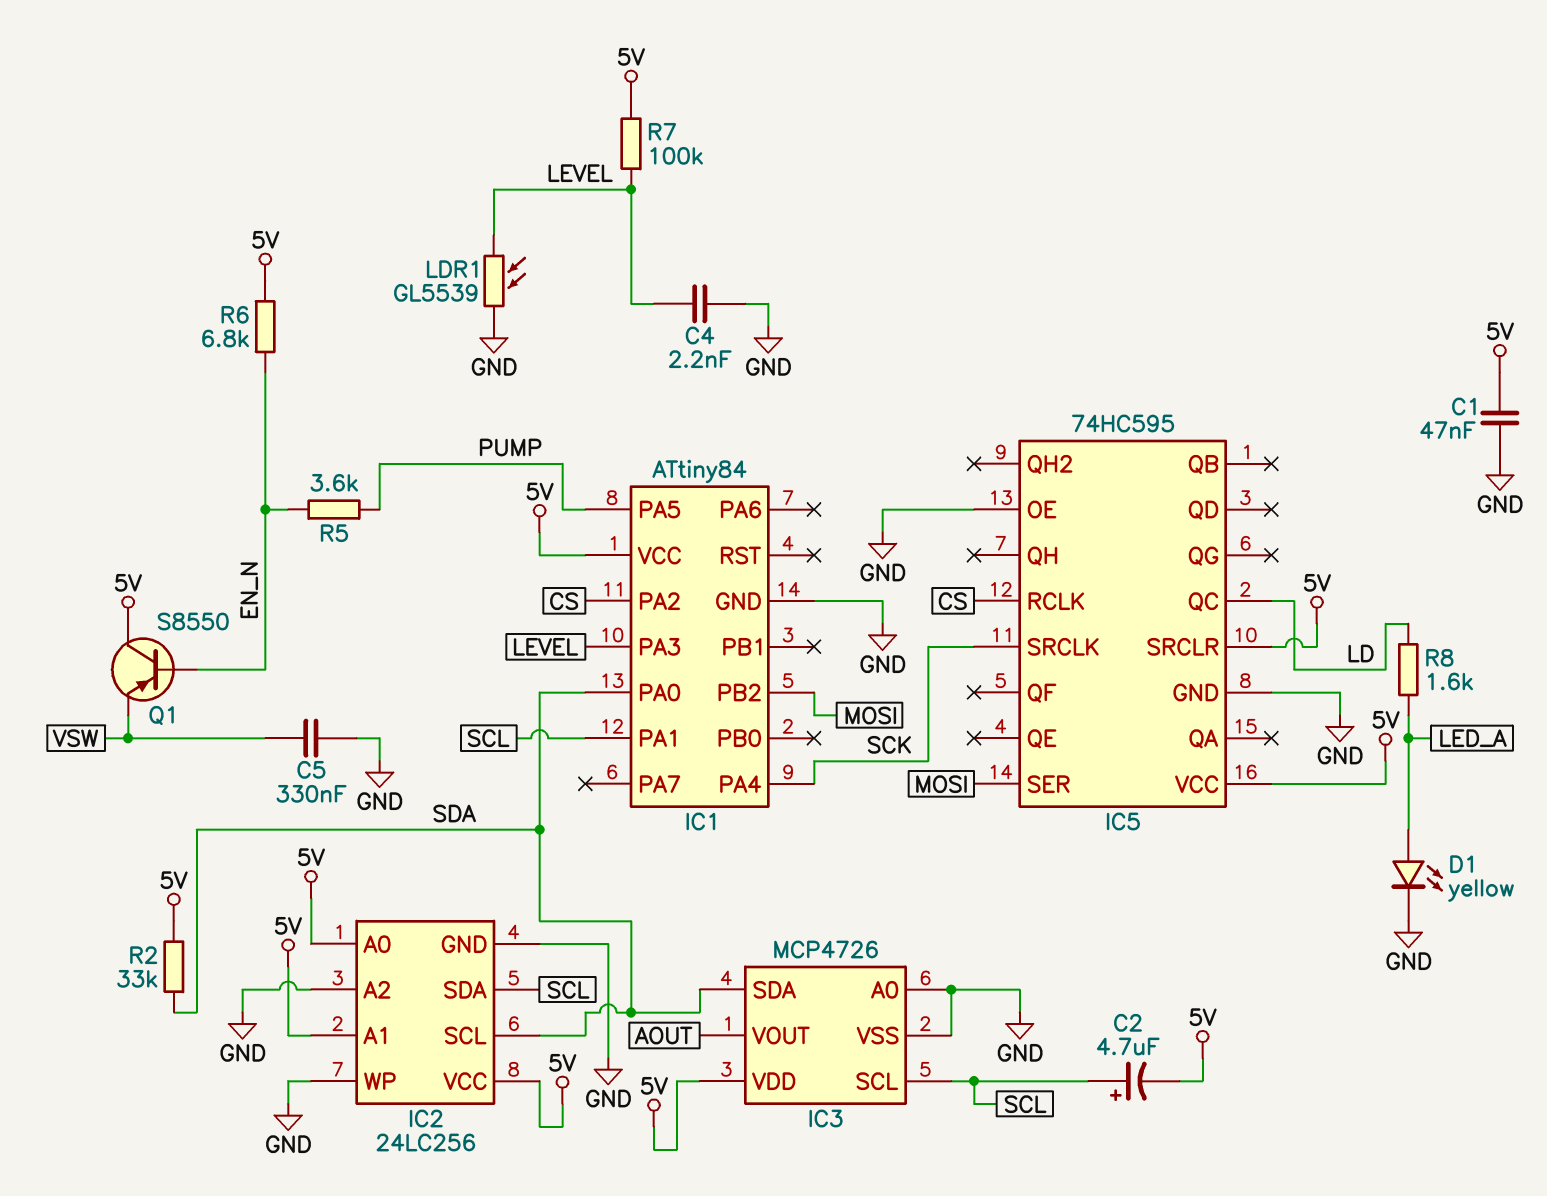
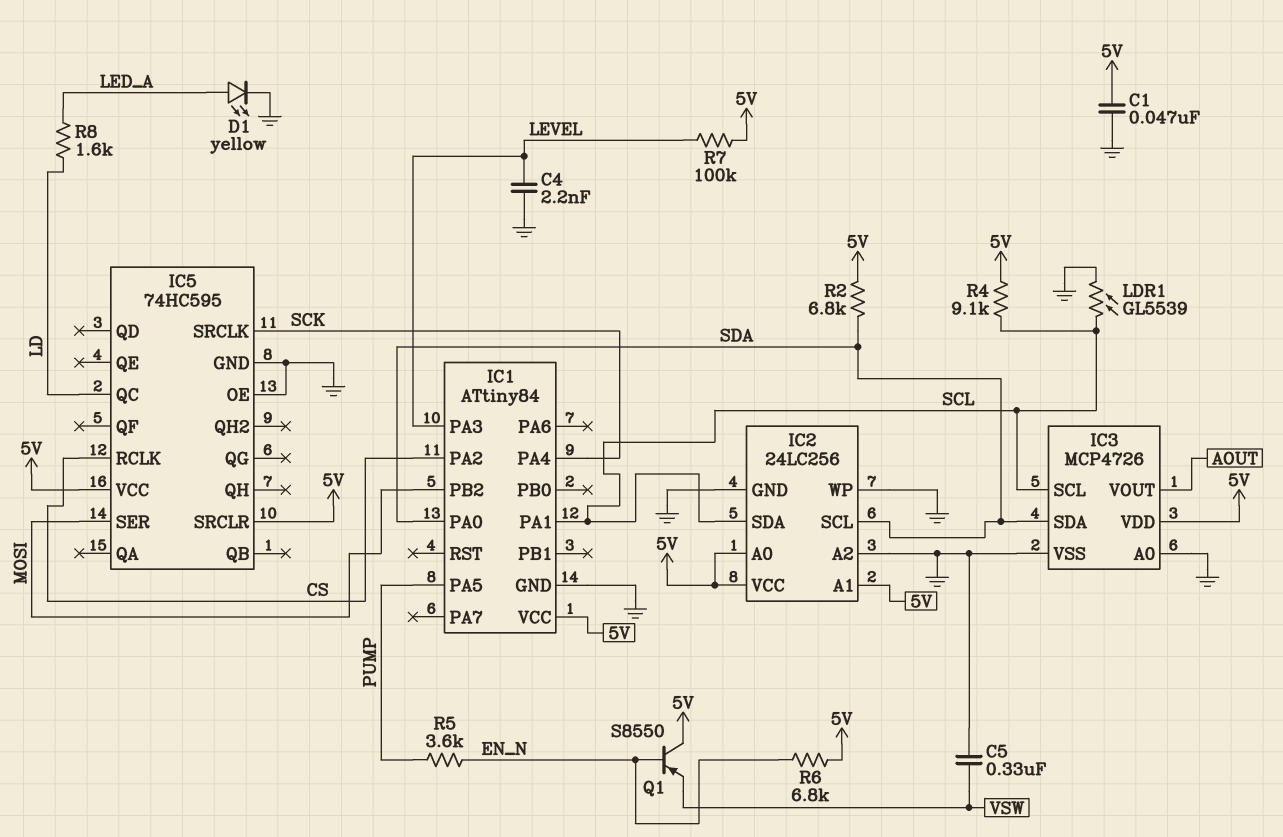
C2: 4.7uF (plus SCL, minus 5V) -> none
LDR1: GL5539 (GND, LEVEL) -> GL5539 (GND, SCL)
R2: 33k (5V, SDA) -> 6.8k (5V, SDA)
R4: none -> 9.1k (5V, SCL)

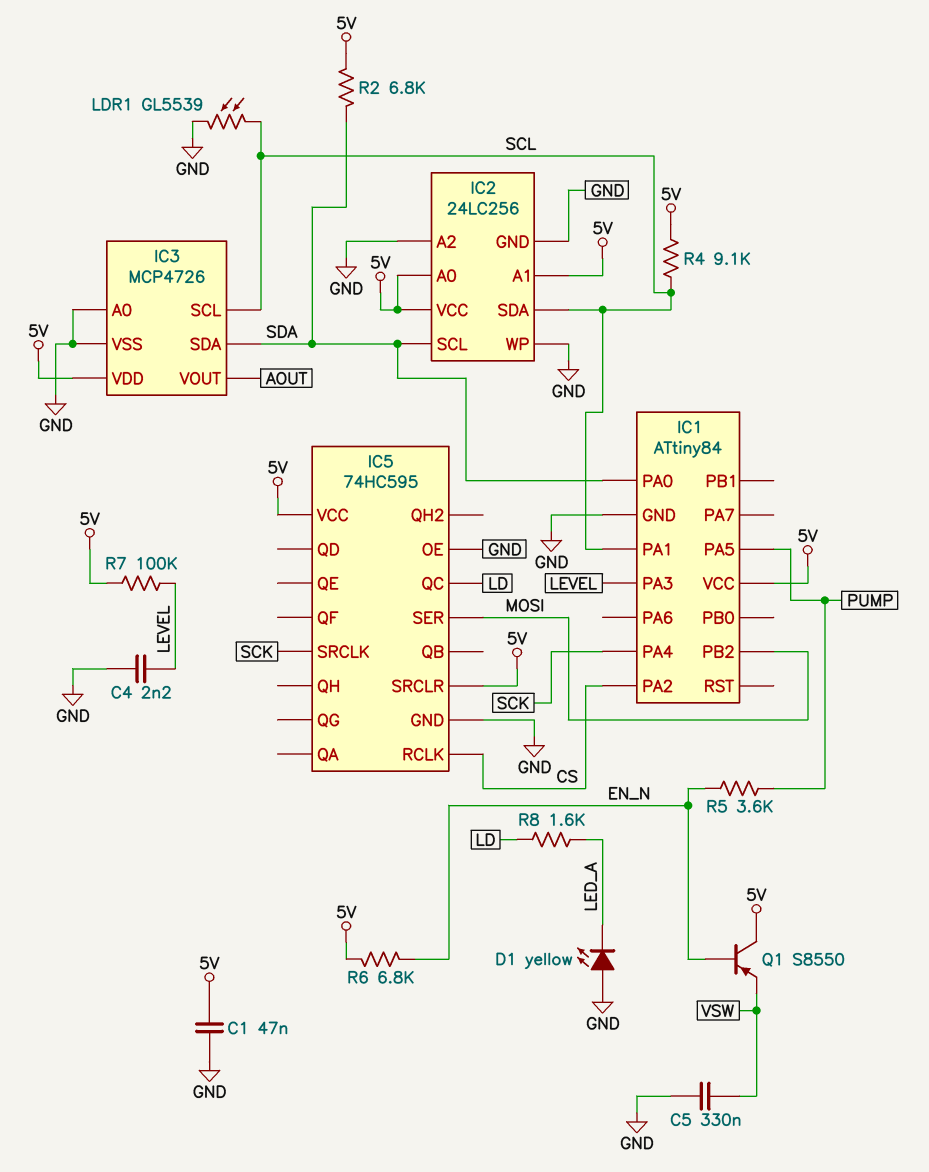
D1: LED yellow (A LED_A, K GND) -> LED yellow (A GND, K LED_A)

